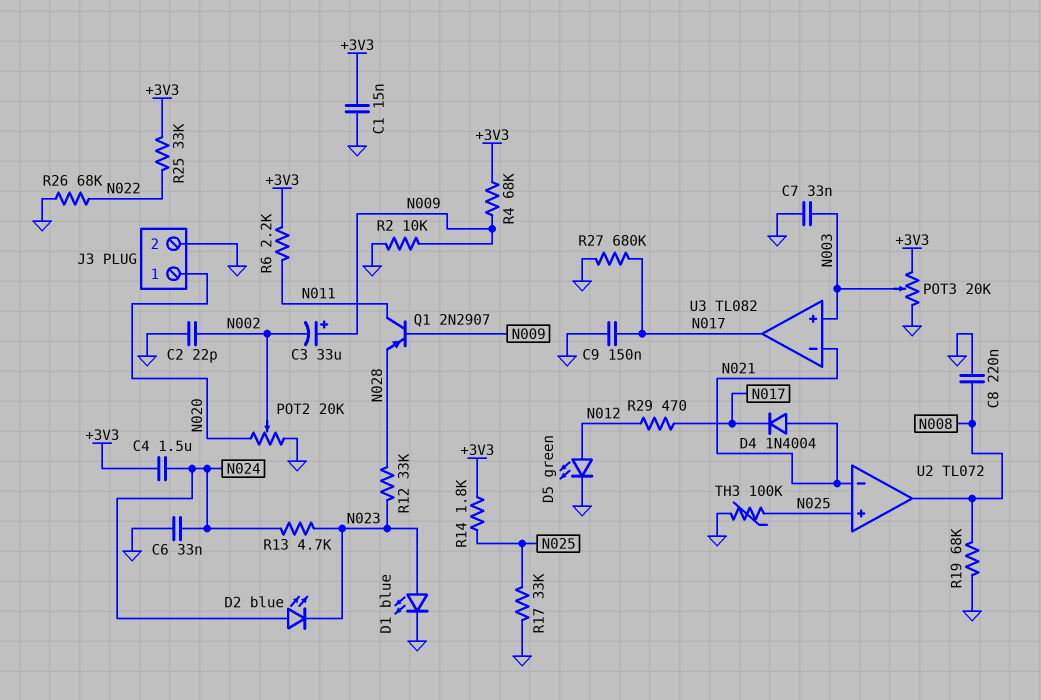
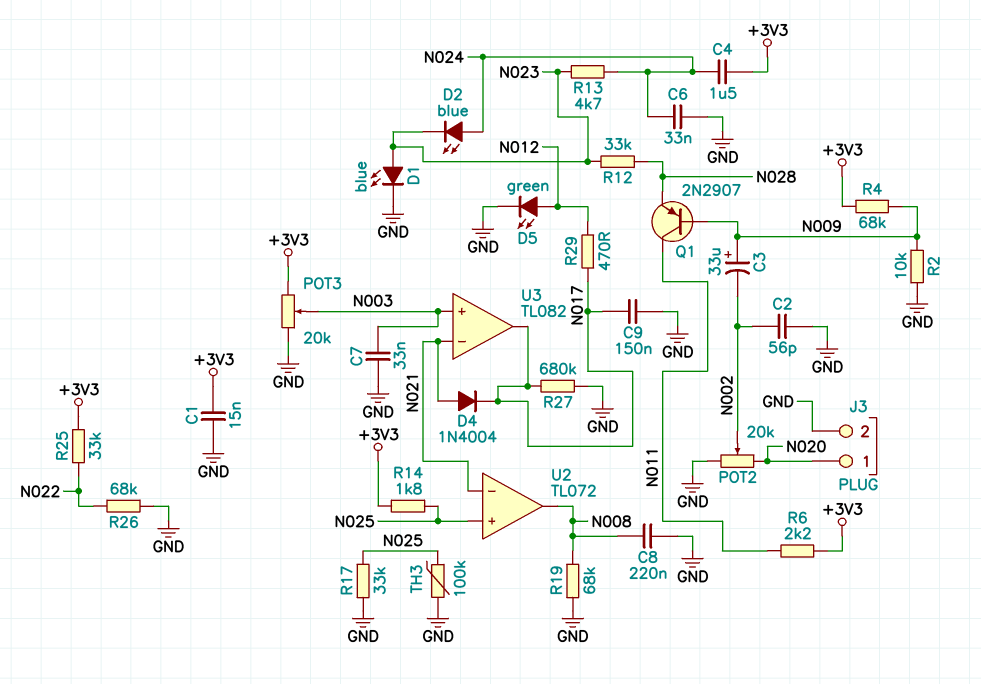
C2: 22pF (GND, N002) -> 56pF (GND, N002)

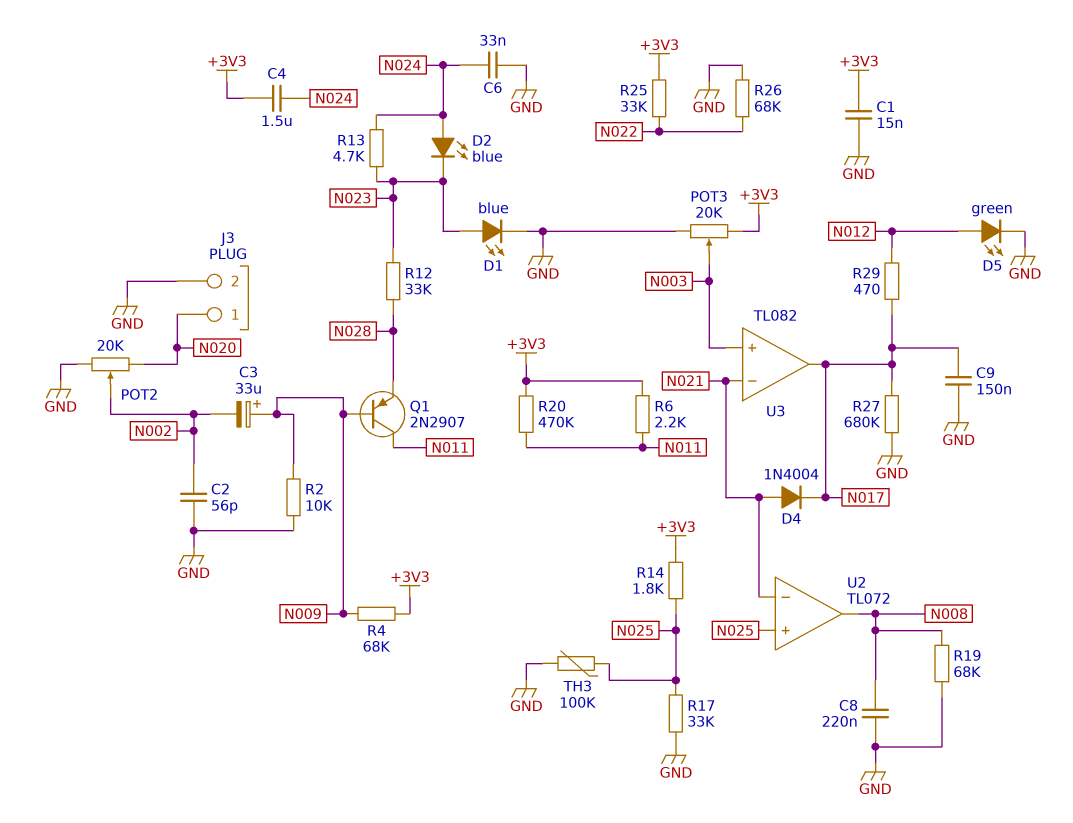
C7: 33nF (GND, N003) -> none
R20: none -> 470k (+3V3, N011)

